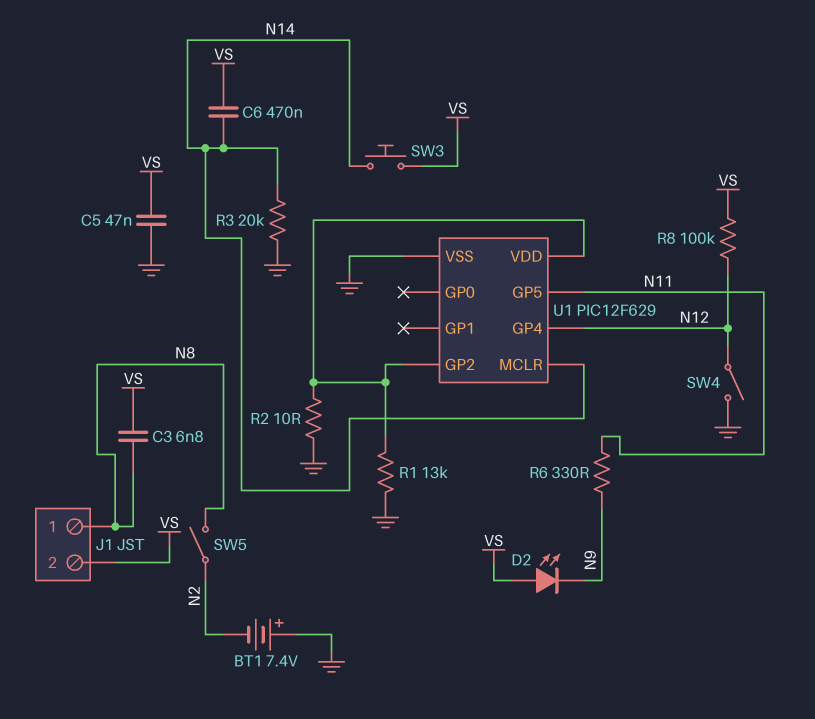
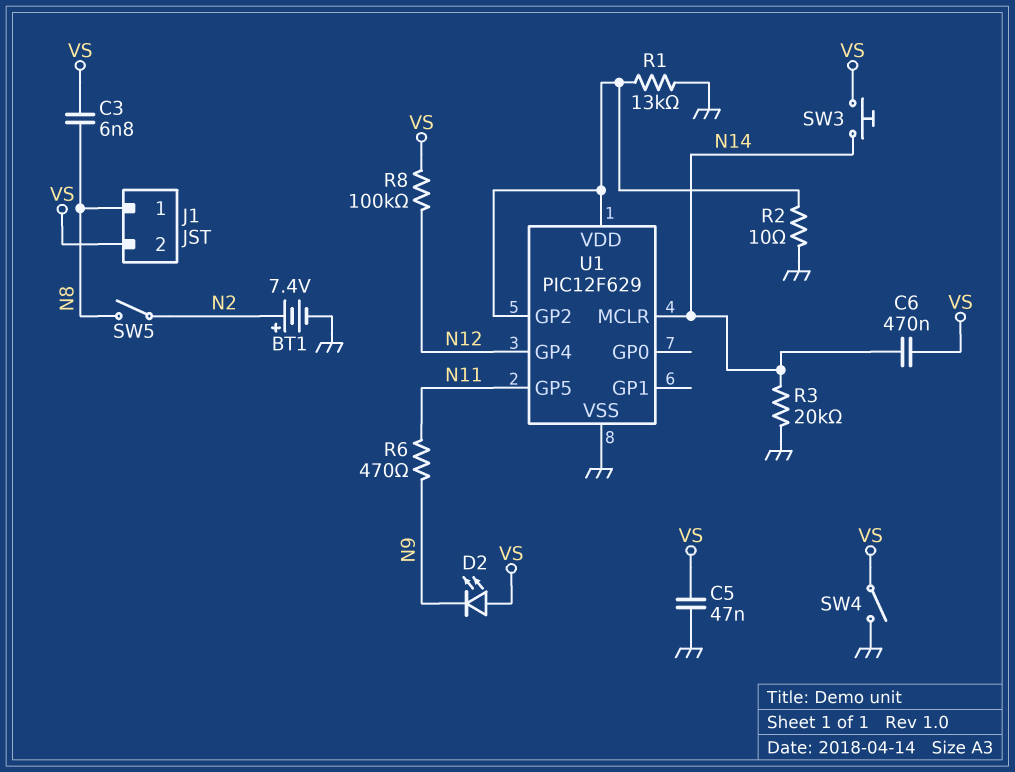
BT1: 7.4V (plus GND, minus N2) -> 7.4V (plus N2, minus GND)
R6: 330 (N9, N11) -> 470 (N9, N11)
SW4: switch (GND, N12) -> switch (GND, VS)

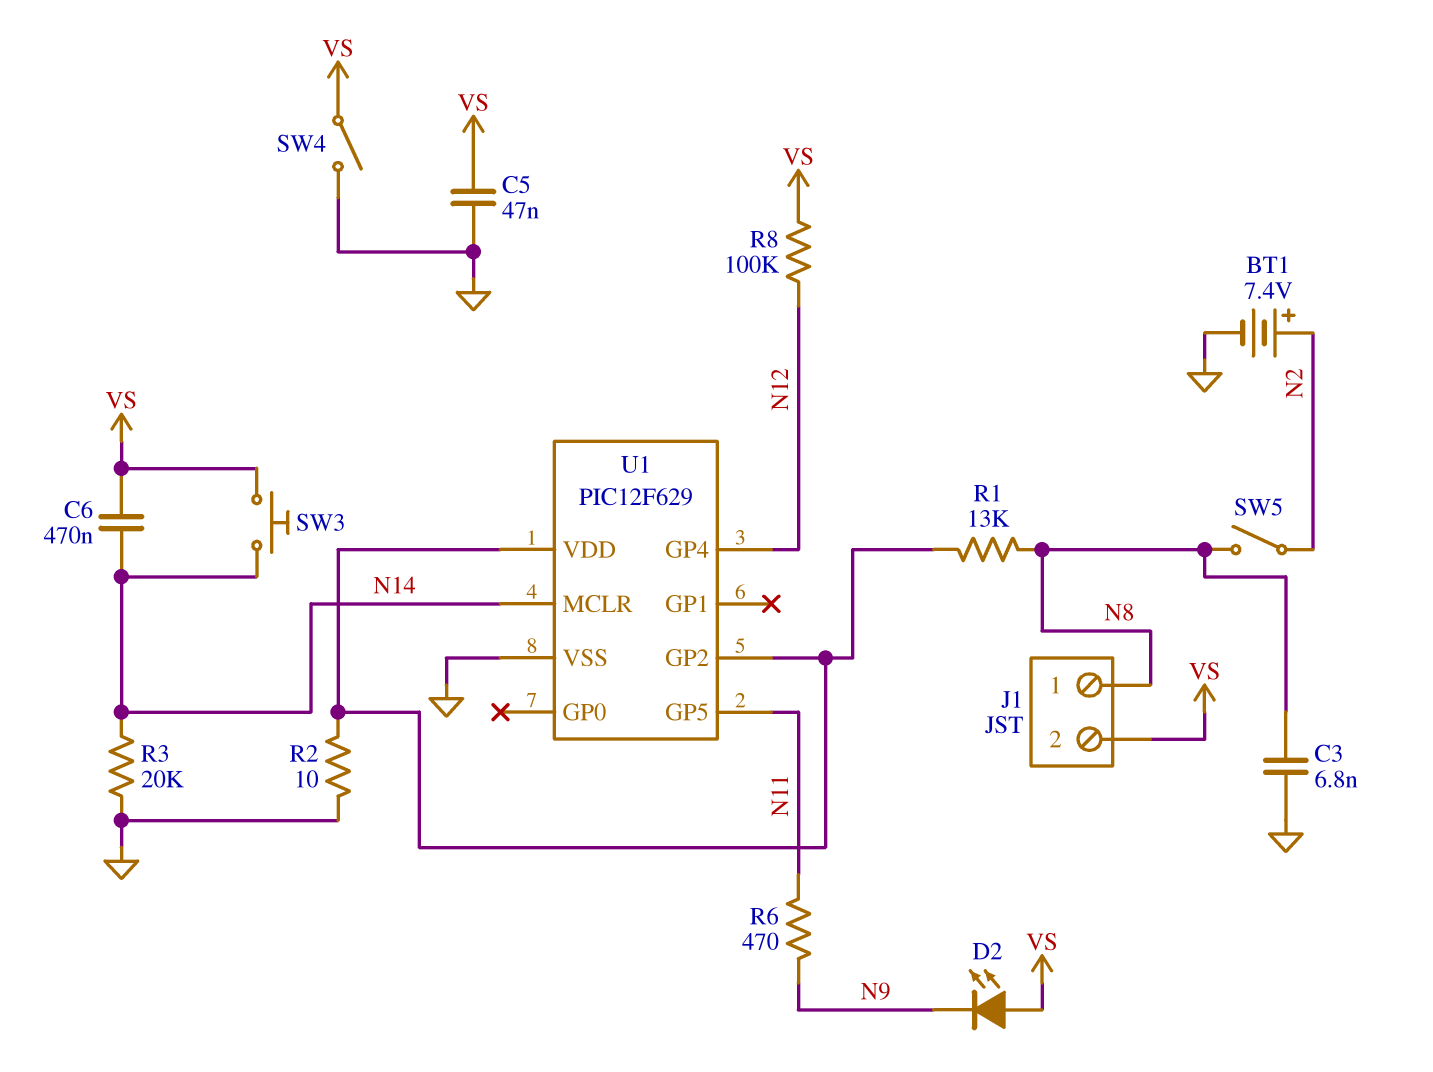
C3: 6.8nF (N8, VS) -> 6.8nF (GND, N8)
R1: 13k (GND, U1/GP2) -> 13k (N8, U1/GP2)

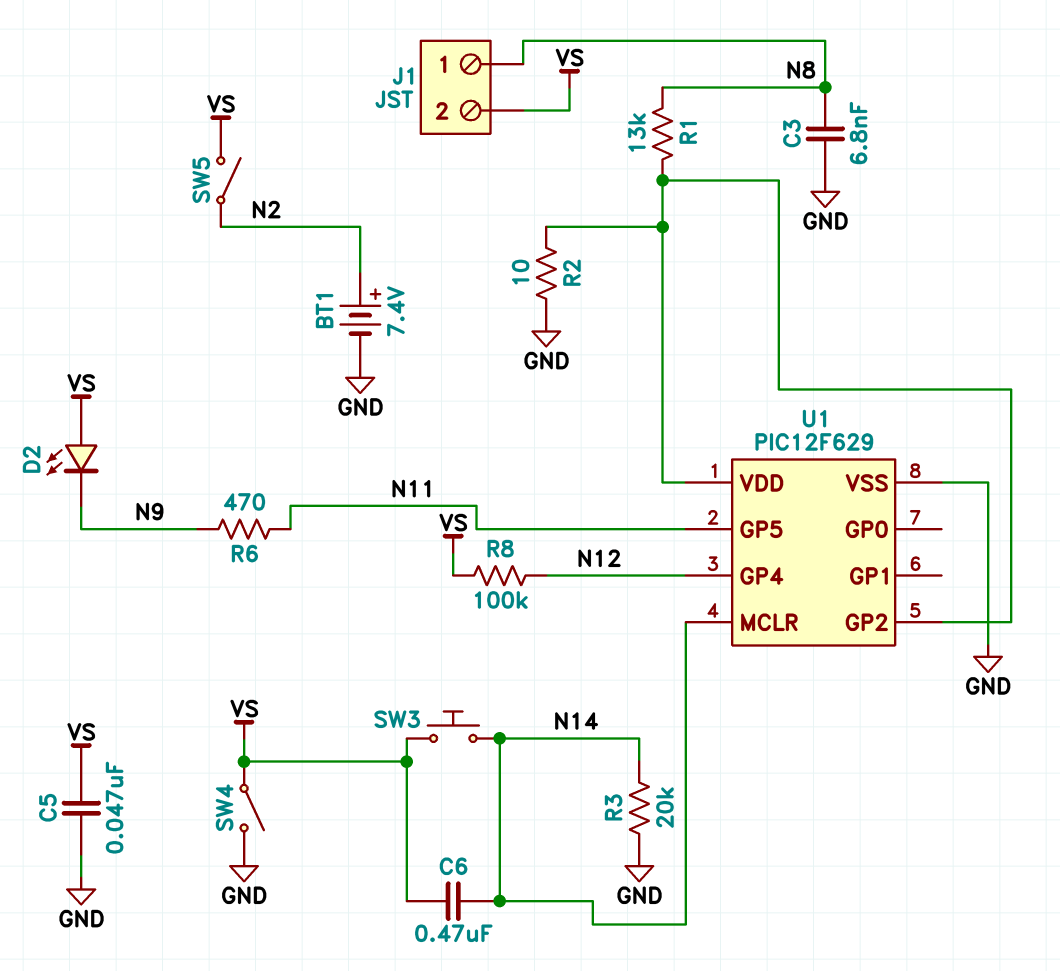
SW5: switch (N2, N8) -> switch (N2, VS)

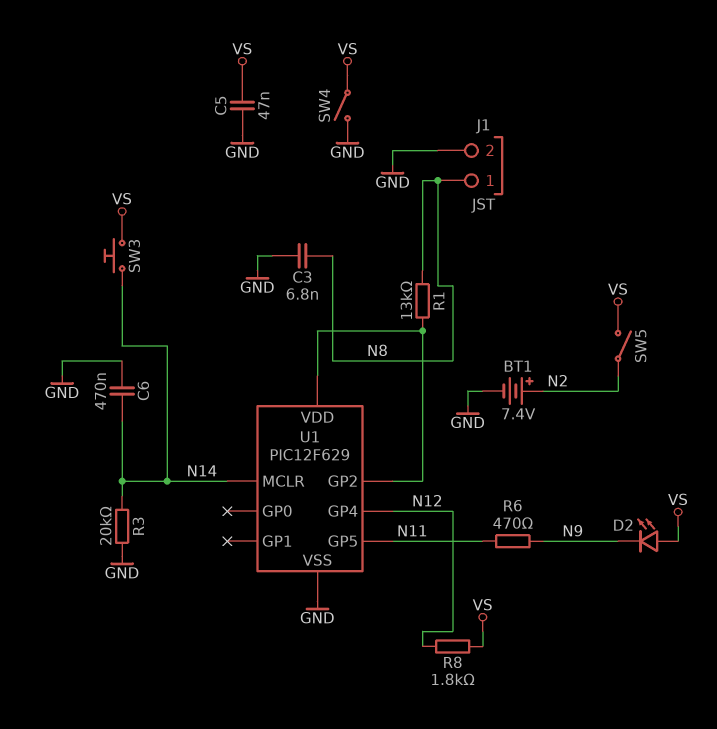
C6: 470nF (N14, VS) -> 470nF (GND, N14)
J1 pin 2: VS -> GND
R2: 10 (GND, U1/GP2) -> none
R8: 100k (N12, VS) -> 1.8k (N12, VS)

